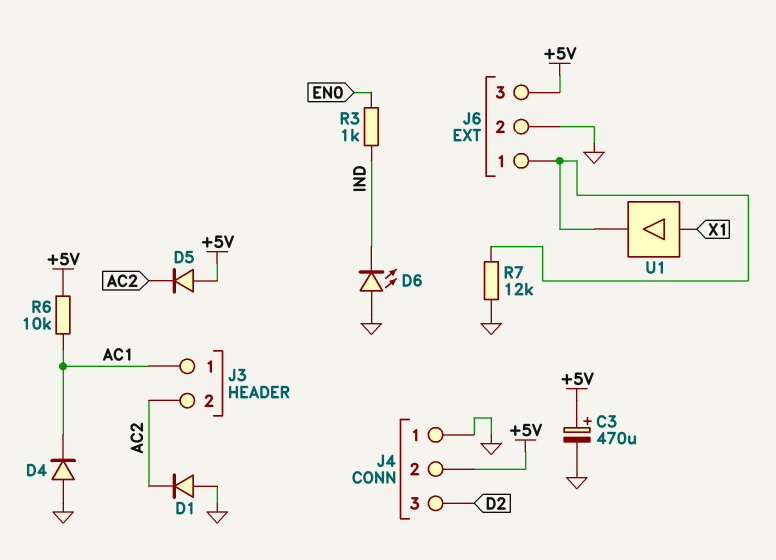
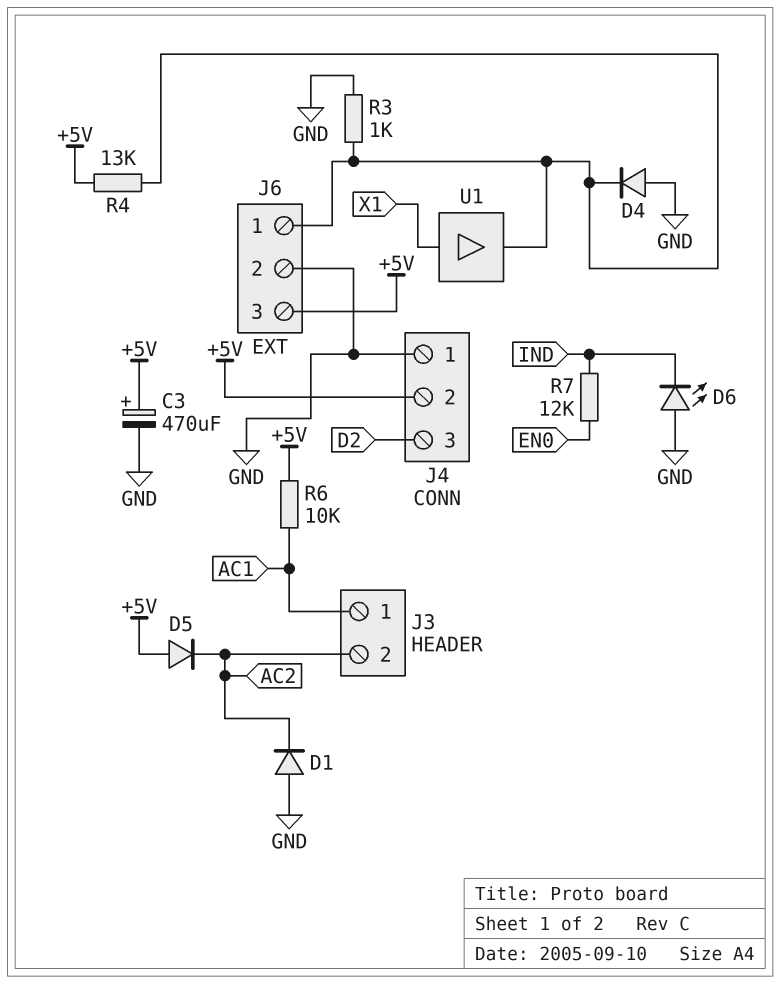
D4: diode (A GND, K AC1) -> diode (A GND, K J6/1)
R3: 1k (EN0, IND) -> 1k (GND, J6/1)
R4: none -> 13k (+5V, J6/1)
R7: 12k (GND, J6/1) -> 12k (EN0, IND)

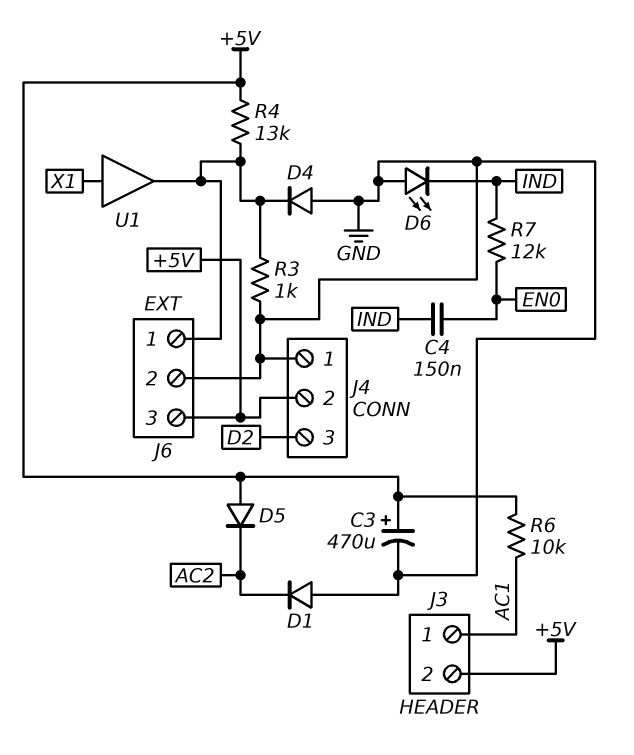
C4: none -> 150nF (EN0, IND)
J3 pin 2: AC2 -> +5V

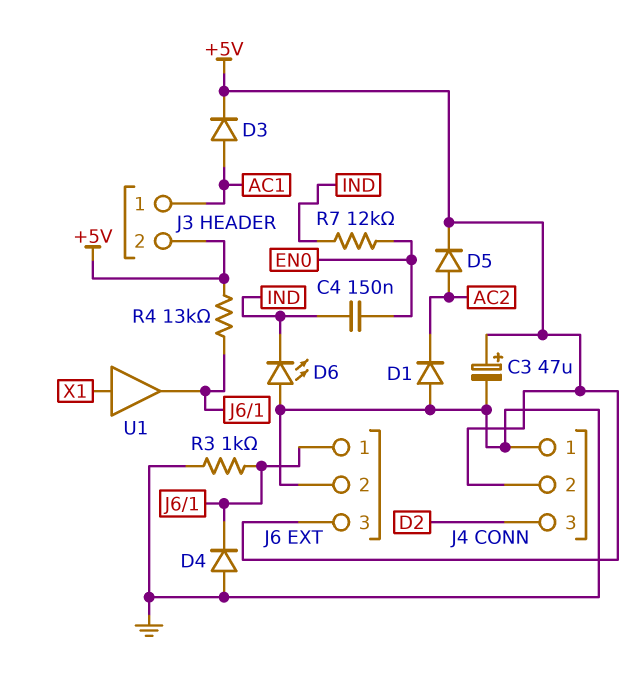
C3: 470uF (plus +5V, minus GND) -> 47uF (plus +5V, minus GND)
D3: none -> diode (A AC1, K +5V)
D5: diode (A +5V, K AC2) -> diode (A AC2, K +5V)
R6: 10k (+5V, AC1) -> none

